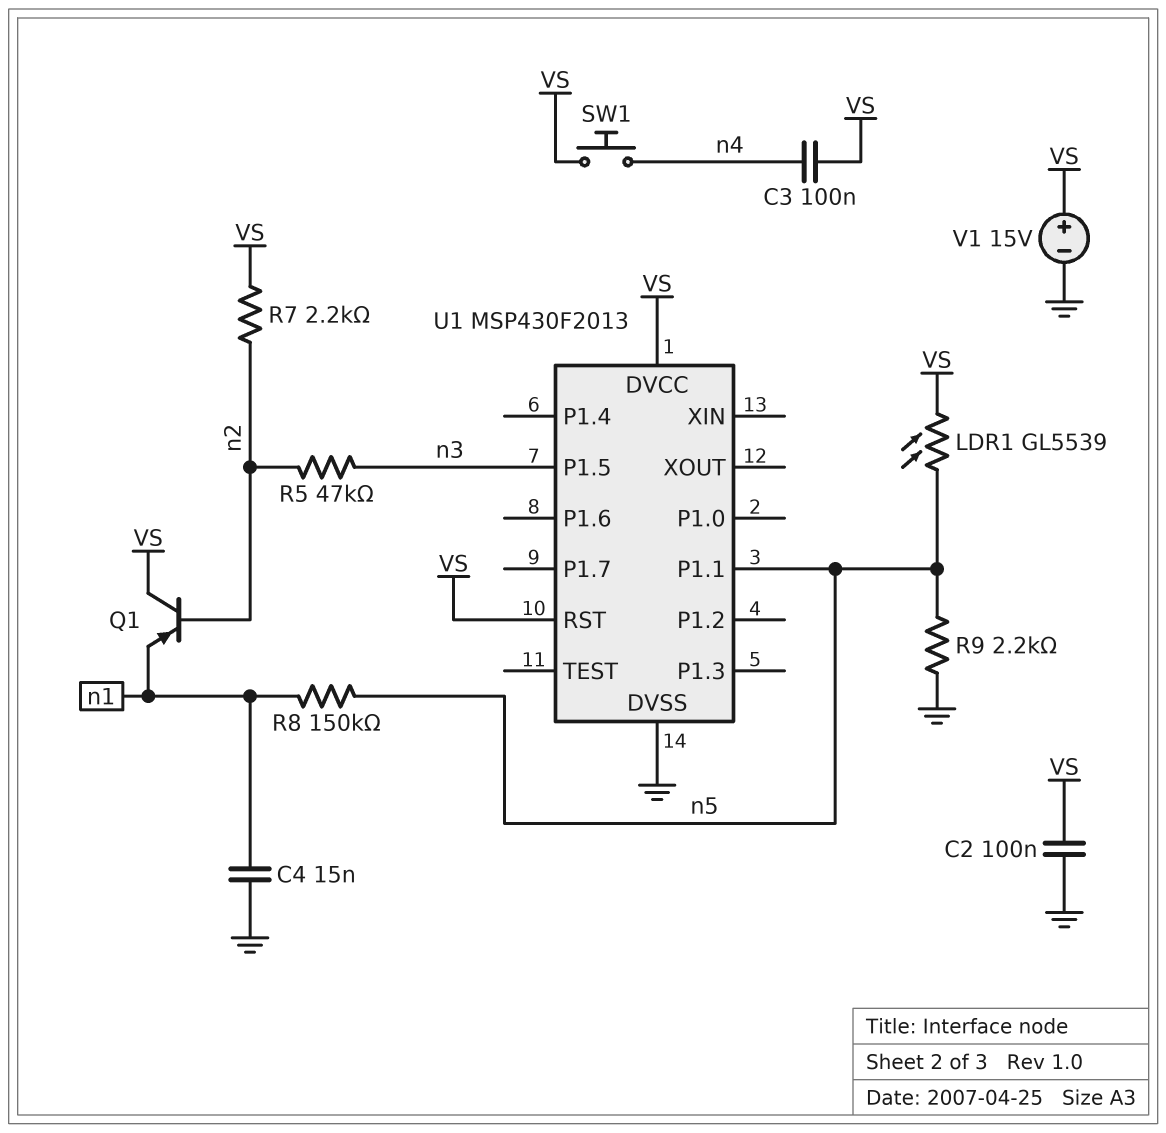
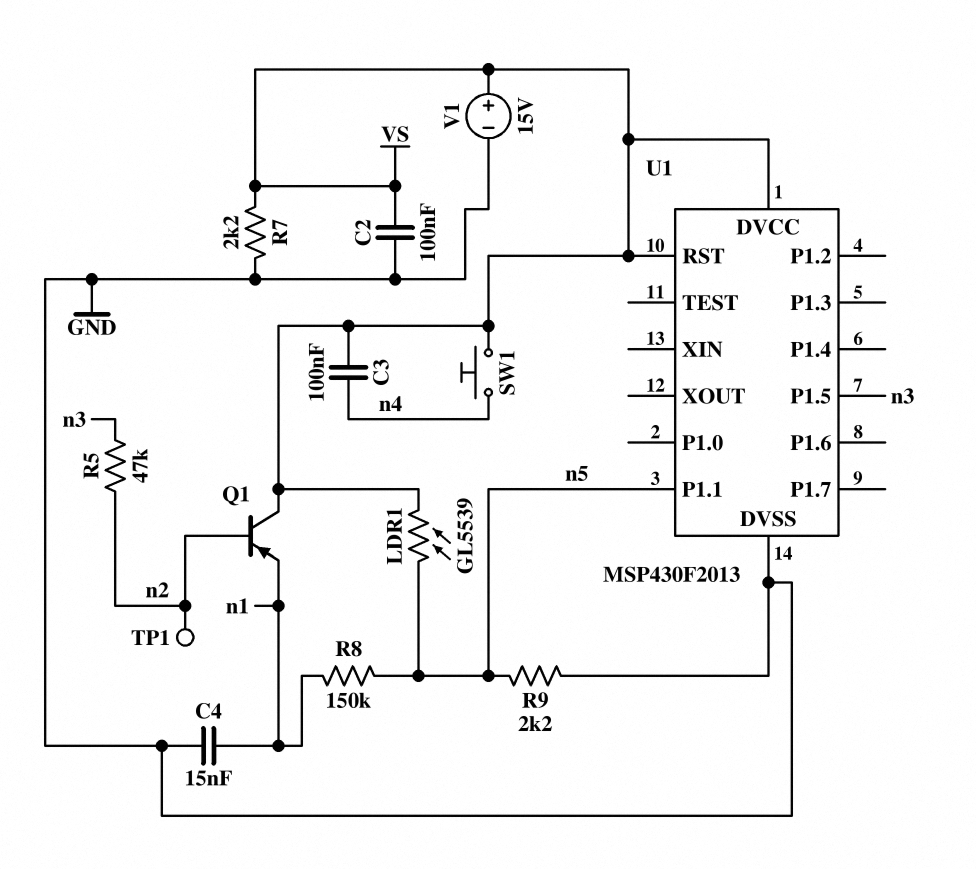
R7: 2.2k (VS, n2) -> 2.2k (GND, VS)
TP1: none -> test point (n2)

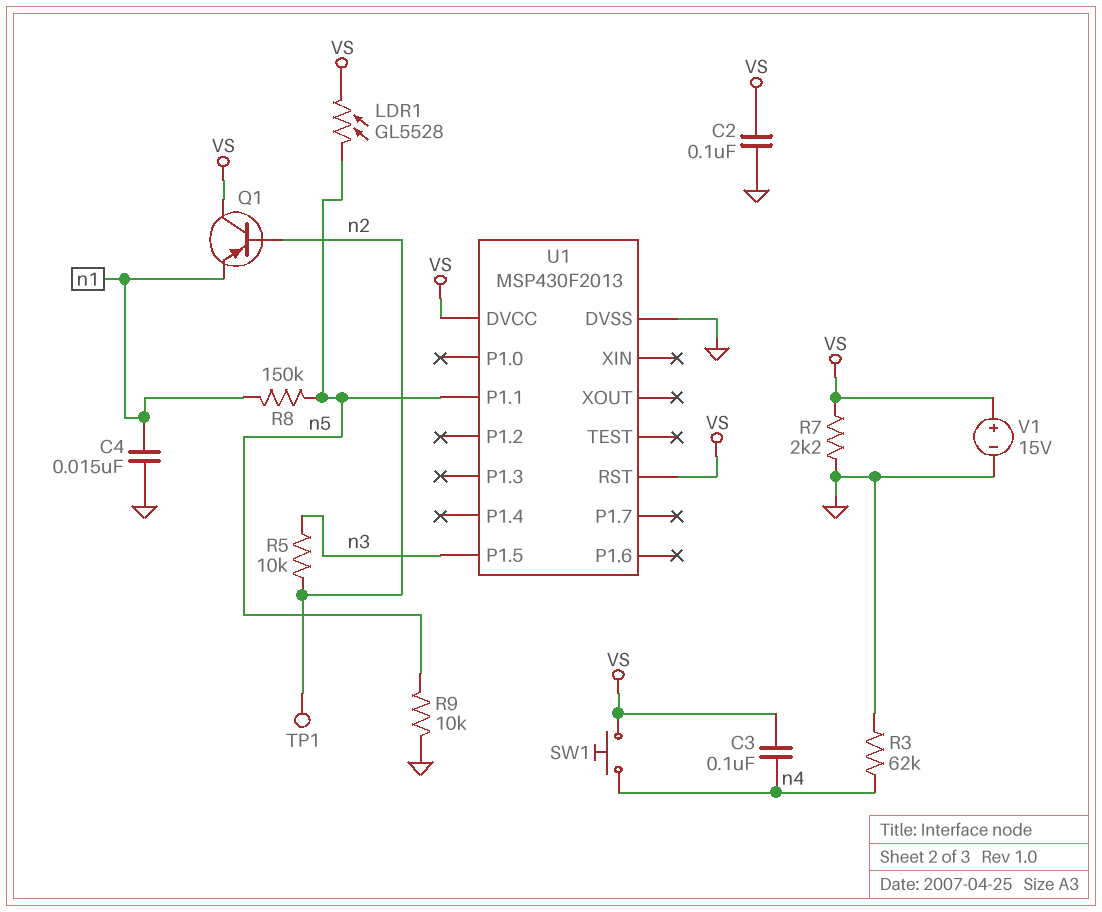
LDR1: GL5539 (VS, n5) -> GL5528 (VS, n5)
R3: none -> 62k (GND, n4)
R5: 47k (n2, n3) -> 10k (n2, n3)
R9: 2.2k (GND, n5) -> 10k (GND, n5)

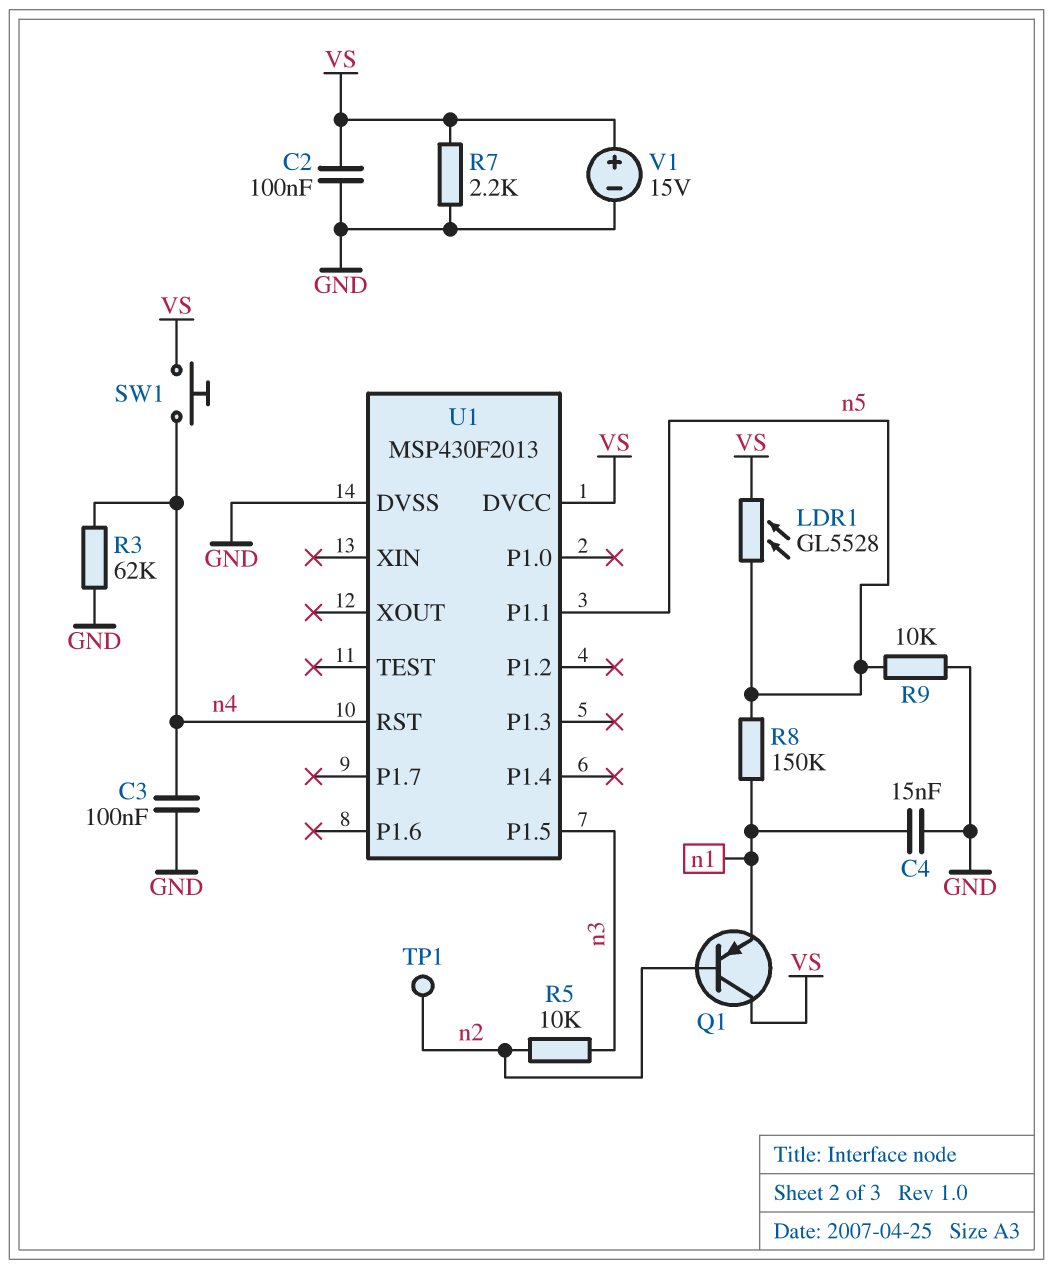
C3: 100nF (VS, n4) -> 100nF (GND, n4)
U1 pin RST: VS -> n4

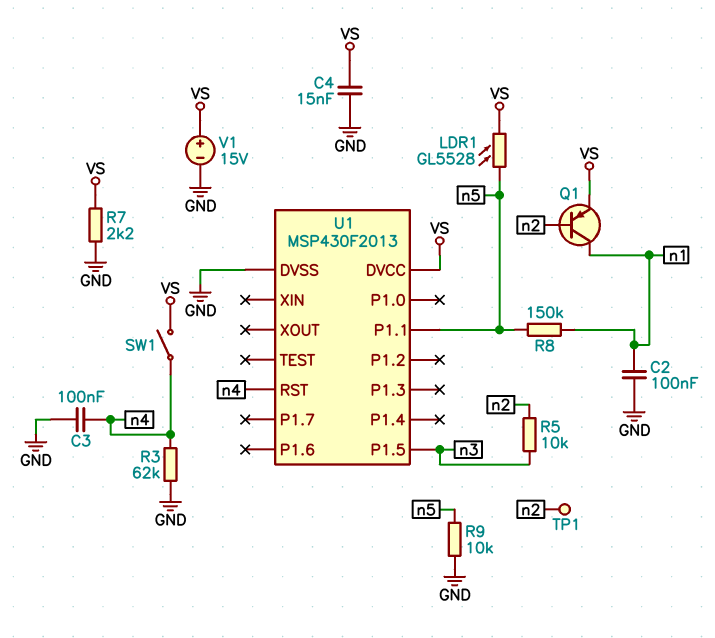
C2: 100nF (GND, VS) -> 100nF (GND, n1)
C4: 15nF (GND, n1) -> 15nF (GND, VS)
Q1: PNP (B n2, C VS, E n1) -> PNP (B n2, C n1, E VS)
SW1: button (VS, n4) -> switch (VS, n4)

